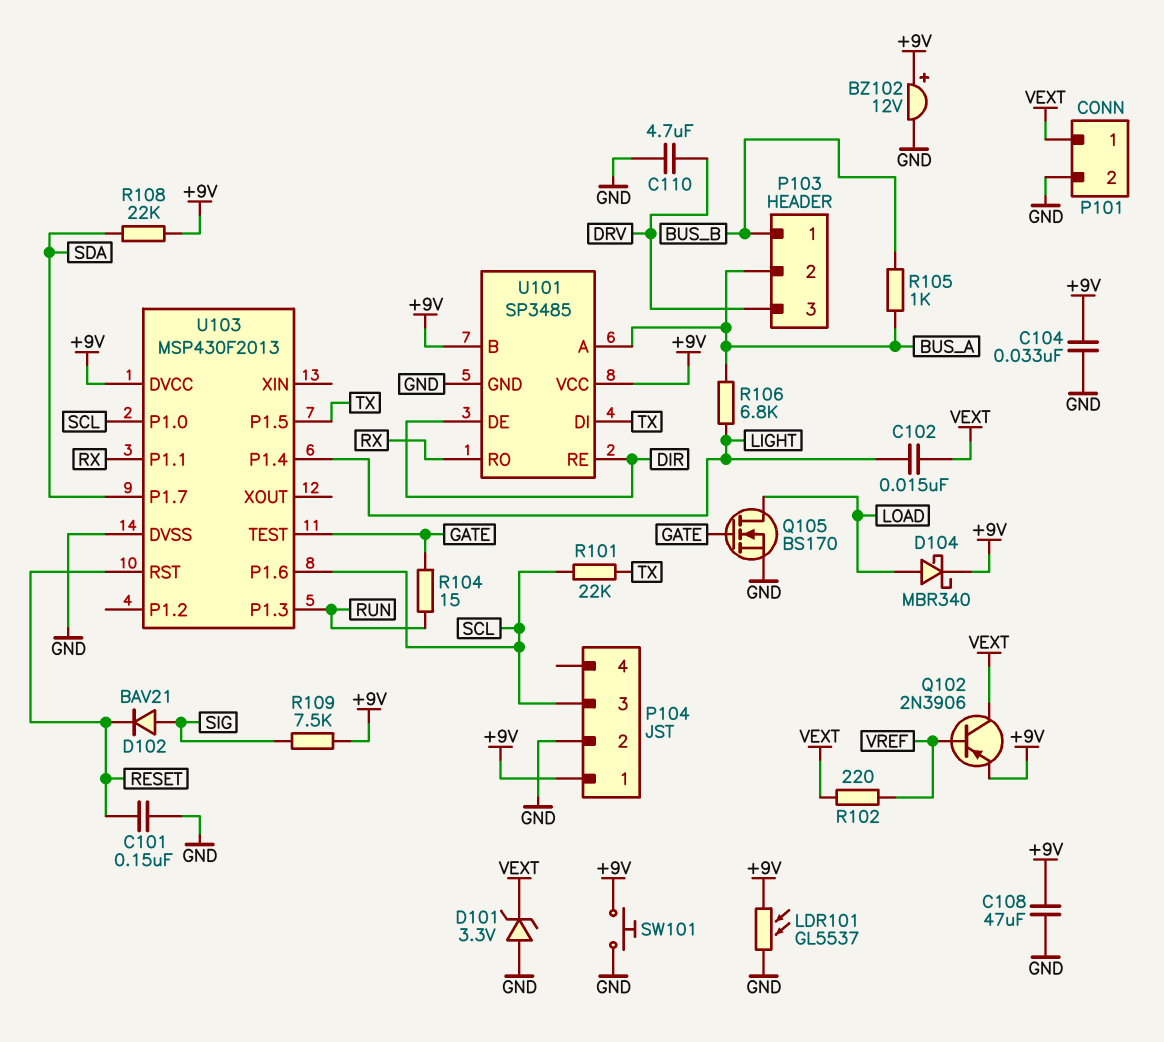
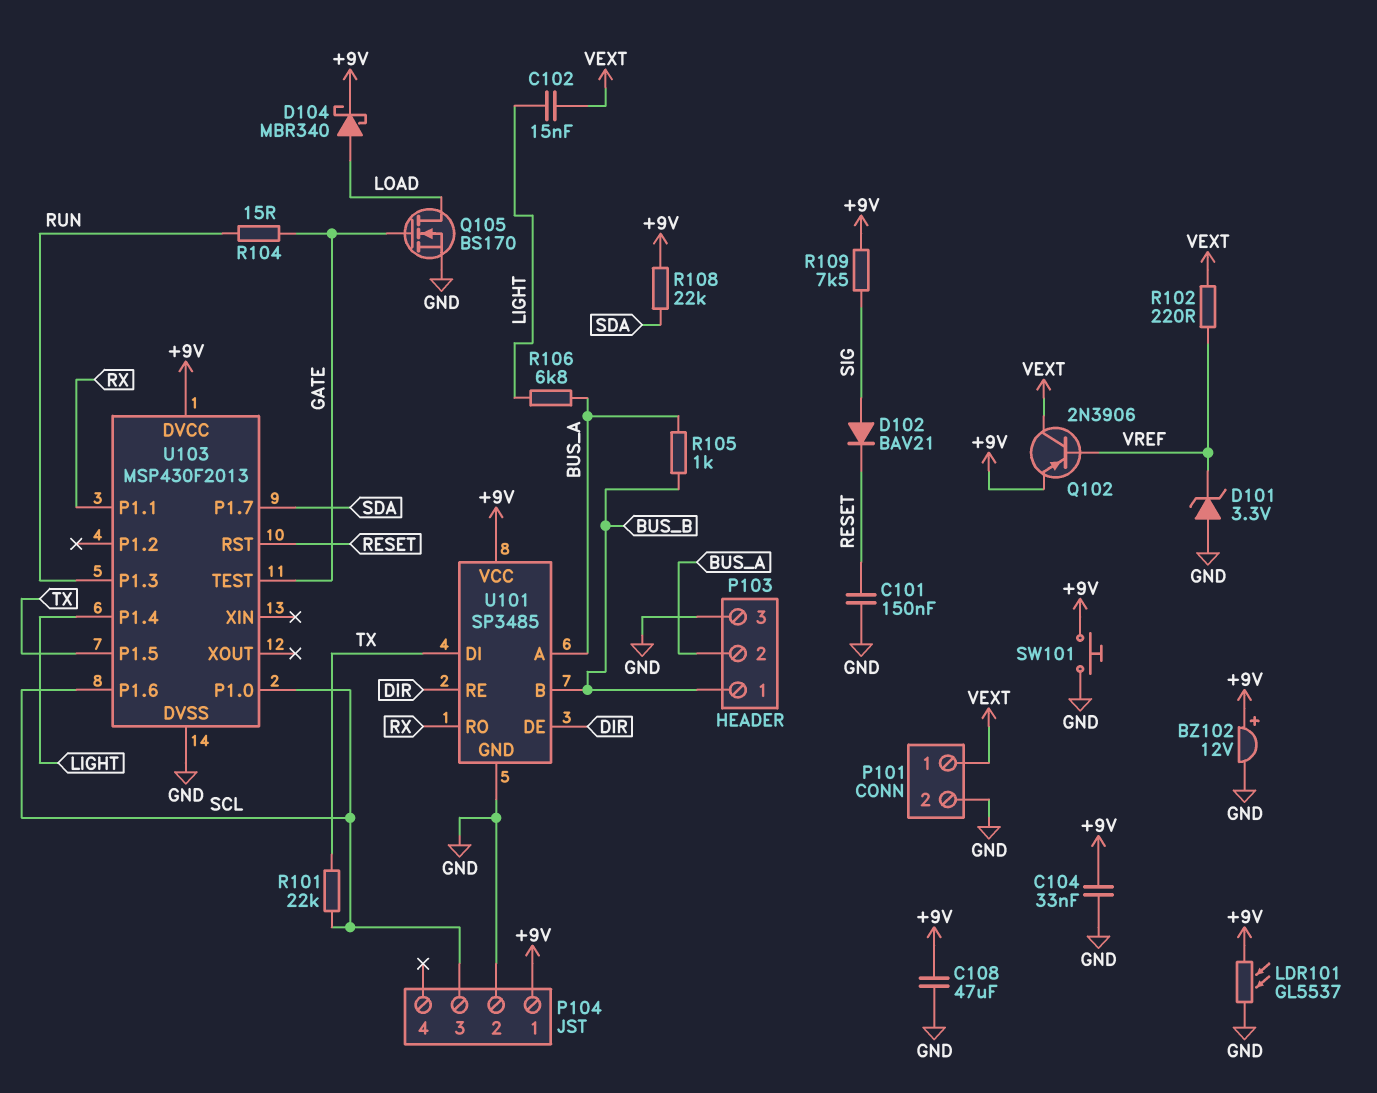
C110: 4.7uF (DRV, GND) -> none
D101: zener 3.3V (A GND, K VEXT) -> zener 3.3V (A GND, K VREF)
P103 pin 3: DRV -> GND
U101 pin B: +9V -> BUS_B

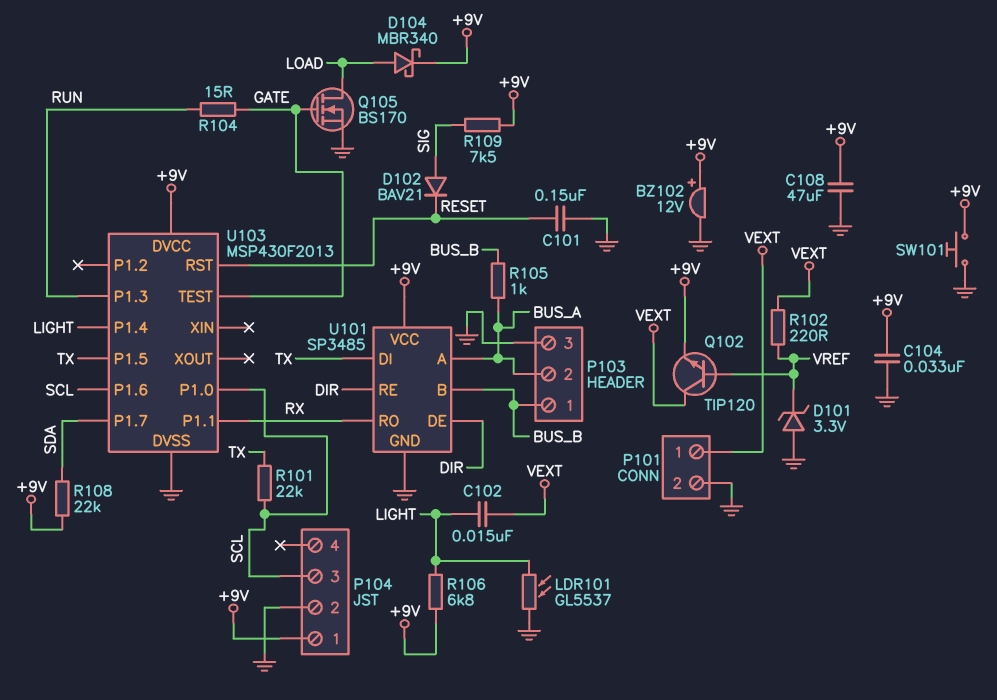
LDR101: GL5537 (+9V, GND) -> GL5537 (GND, LIGHT)
Q102: PNP 2N3906 (B VREF, C VEXT, E +9V) -> NPN TIP120 (B VREF, C VEXT, E +9V)
R106: 6.8k (BUS_A, LIGHT) -> 6.8k (+9V, LIGHT)

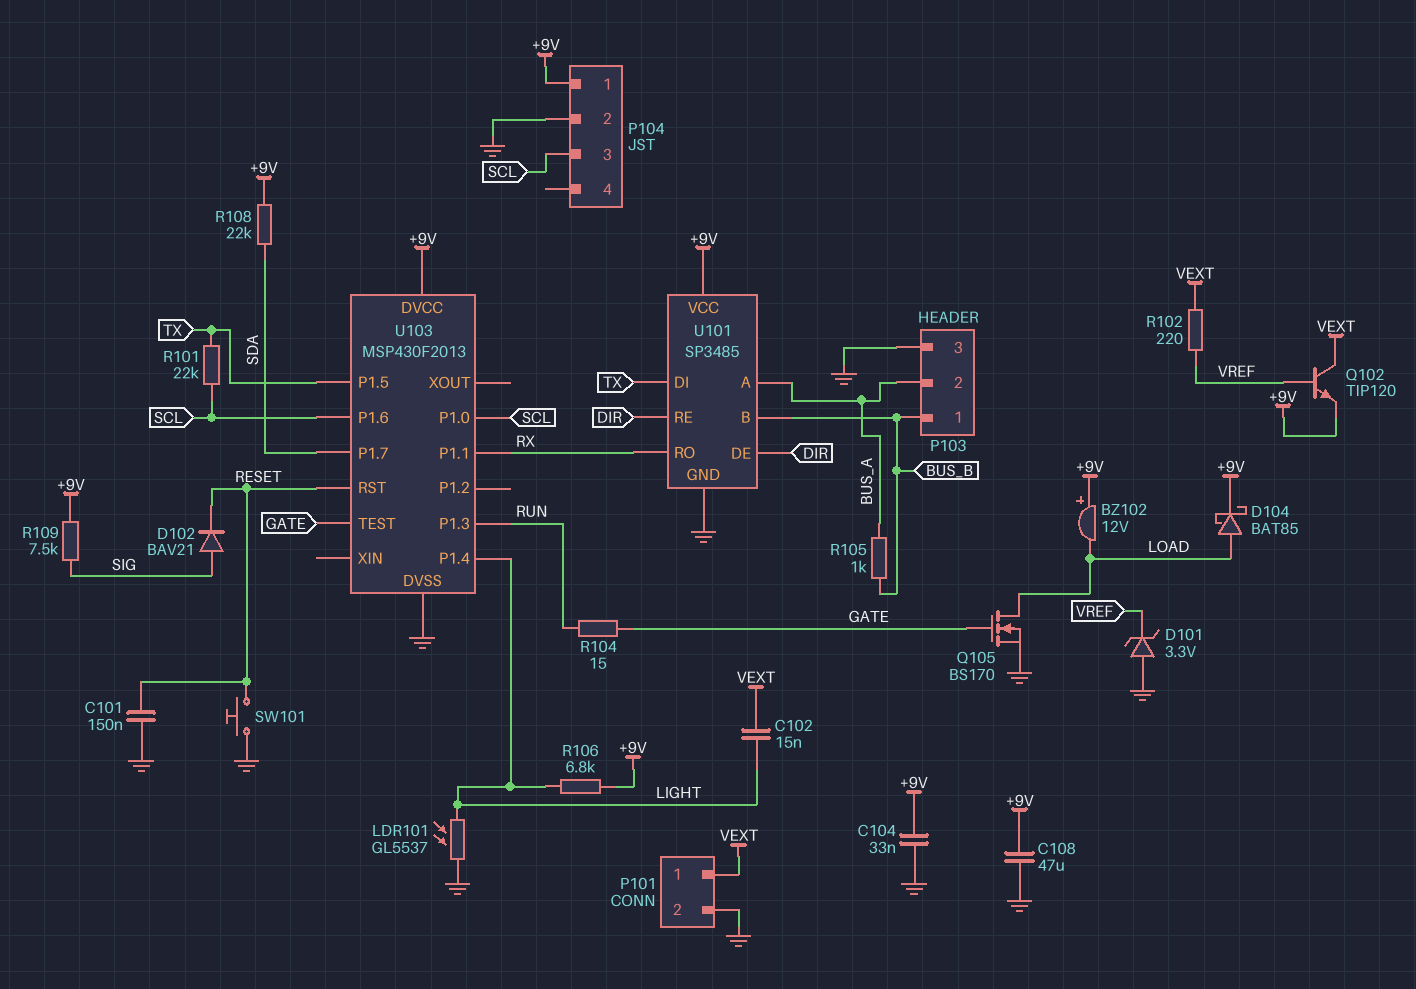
BZ102: buzzer 12V (plus +9V, minus GND) -> buzzer 12V (plus +9V, minus LOAD)
D104: schottky MBR340 (A LOAD, K +9V) -> schottky BAT85 (A LOAD, K +9V)
SW101: button (+9V, GND) -> button (GND, RESET)

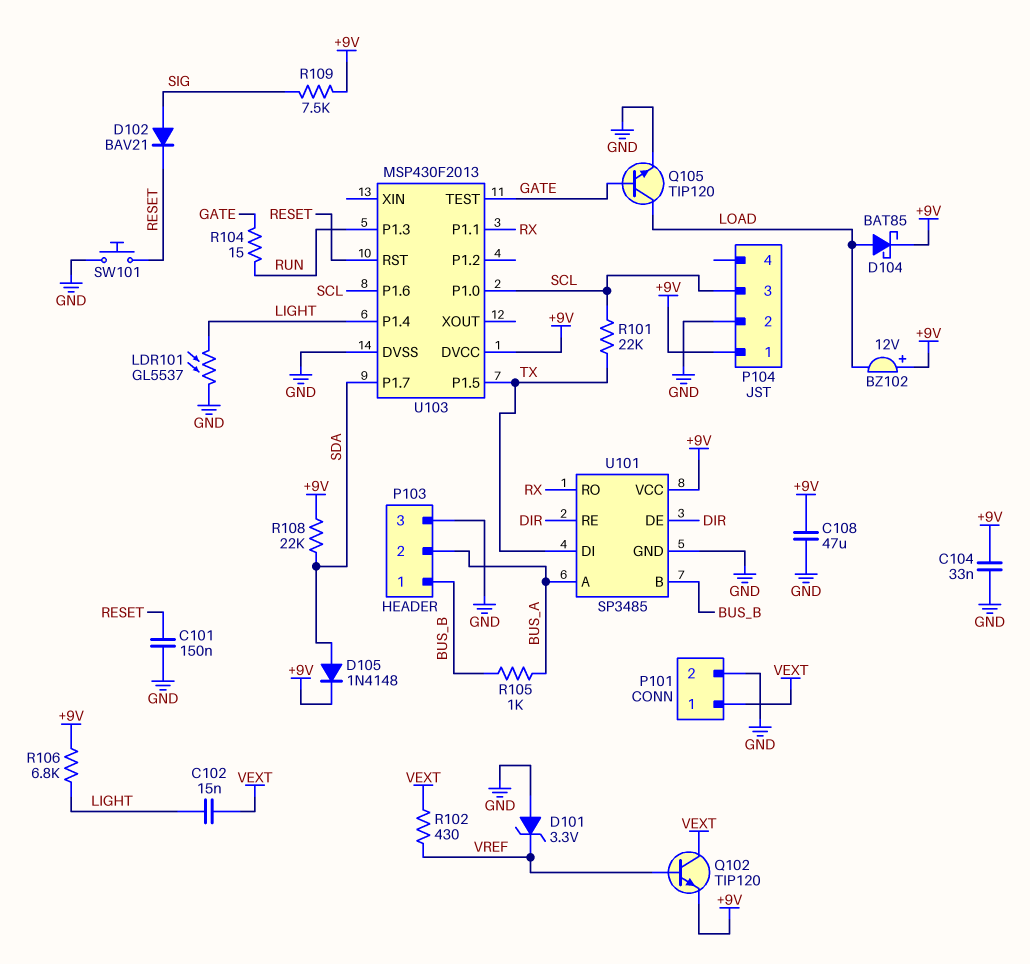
D105: none -> diode 1N4148 (A SDA, K +9V)
Q105: NMOS BS170 (G GATE, D LOAD, S GND) -> NPN TIP120 (B GATE, C LOAD, E GND)
R102: 220 (VEXT, VREF) -> 430 (VEXT, VREF)

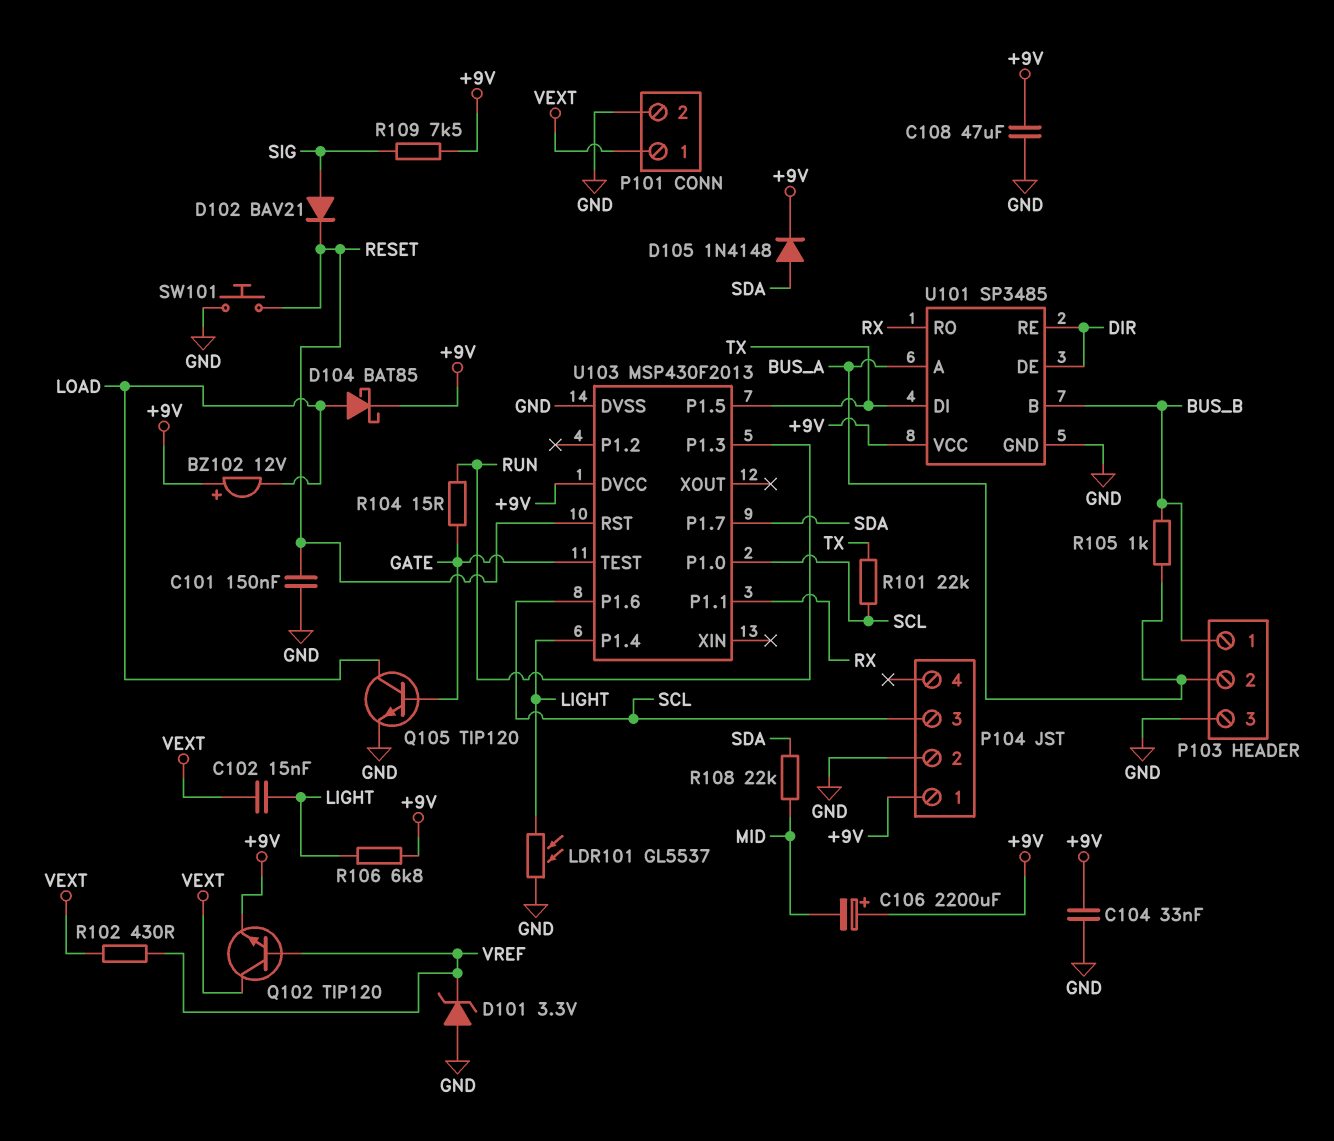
C106: none -> 2200uF (plus +9V, minus MID)
R108: 22k (+9V, SDA) -> 22k (MID, SDA)

